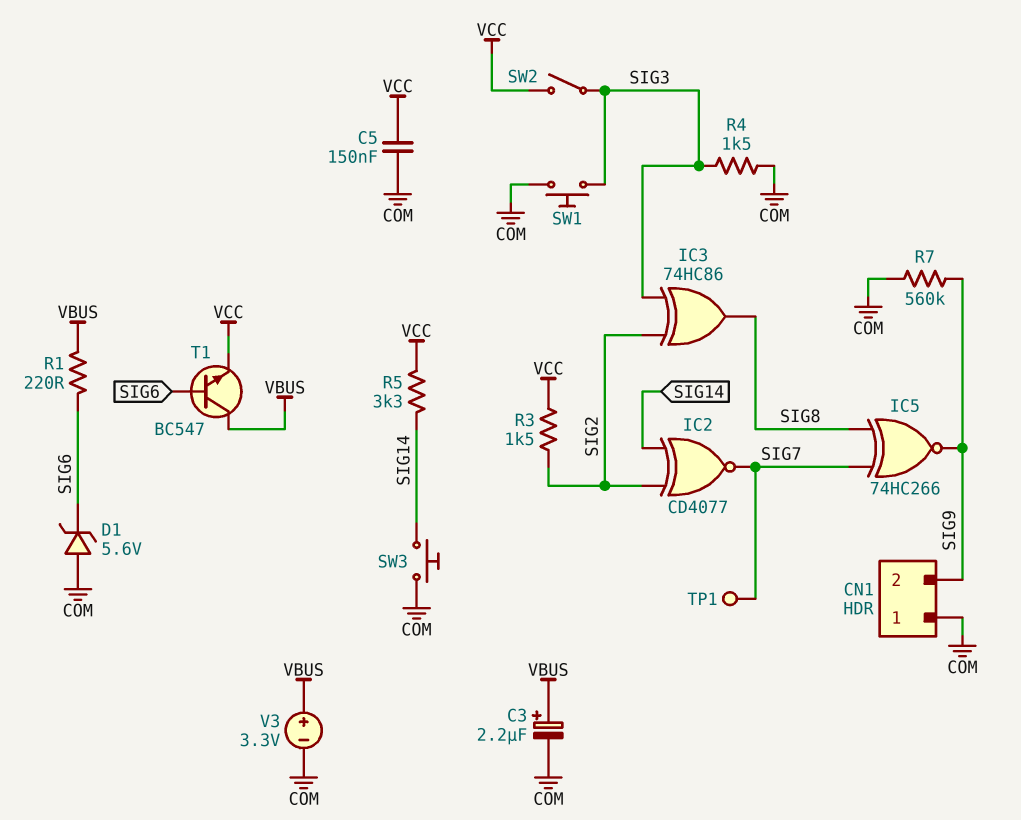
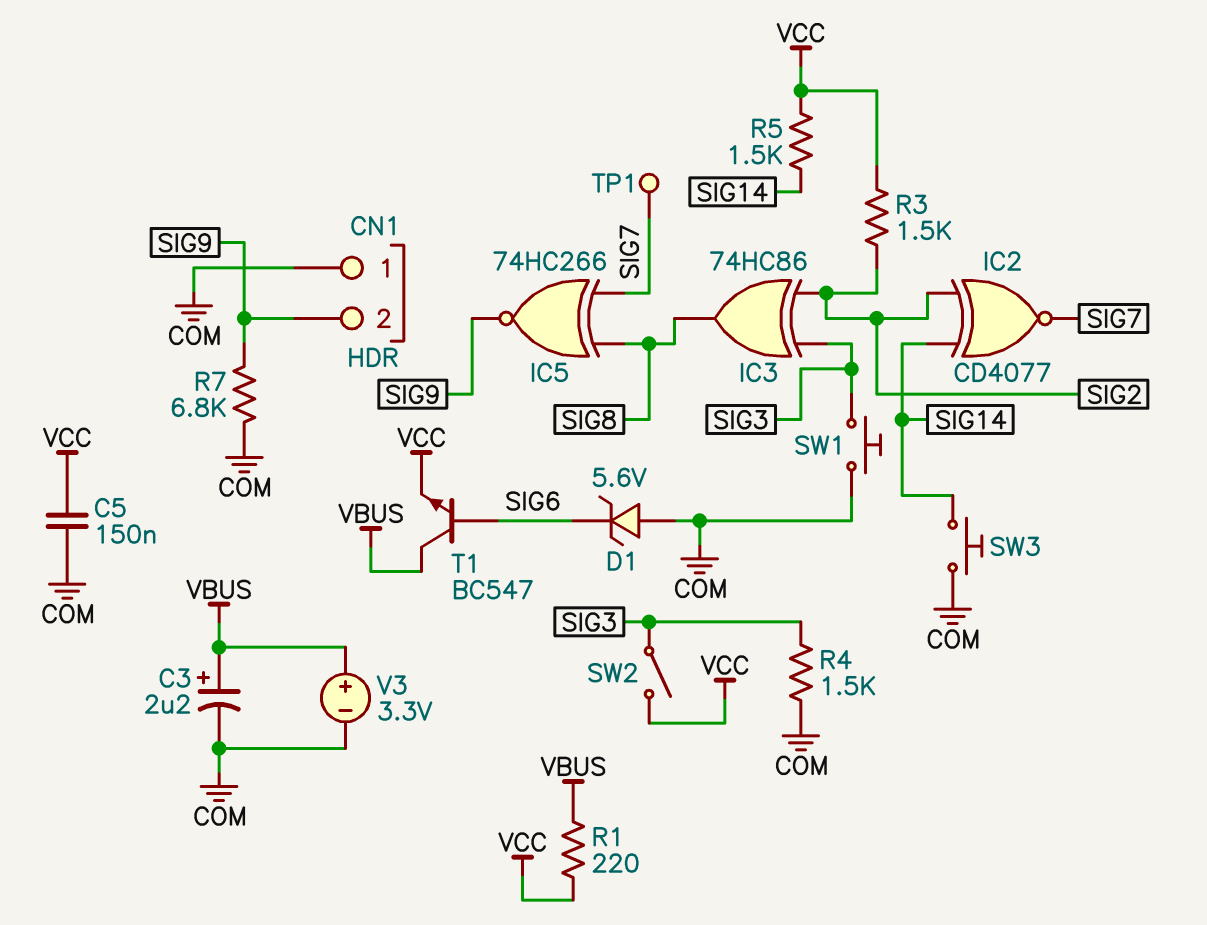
R1: 220 (SIG6, VBUS) -> 220 (VBUS, VCC)
R5: 3.3k (SIG14, VCC) -> 1.5k (SIG14, VCC)
R7: 560k (COM, SIG9) -> 6.8k (COM, SIG9)

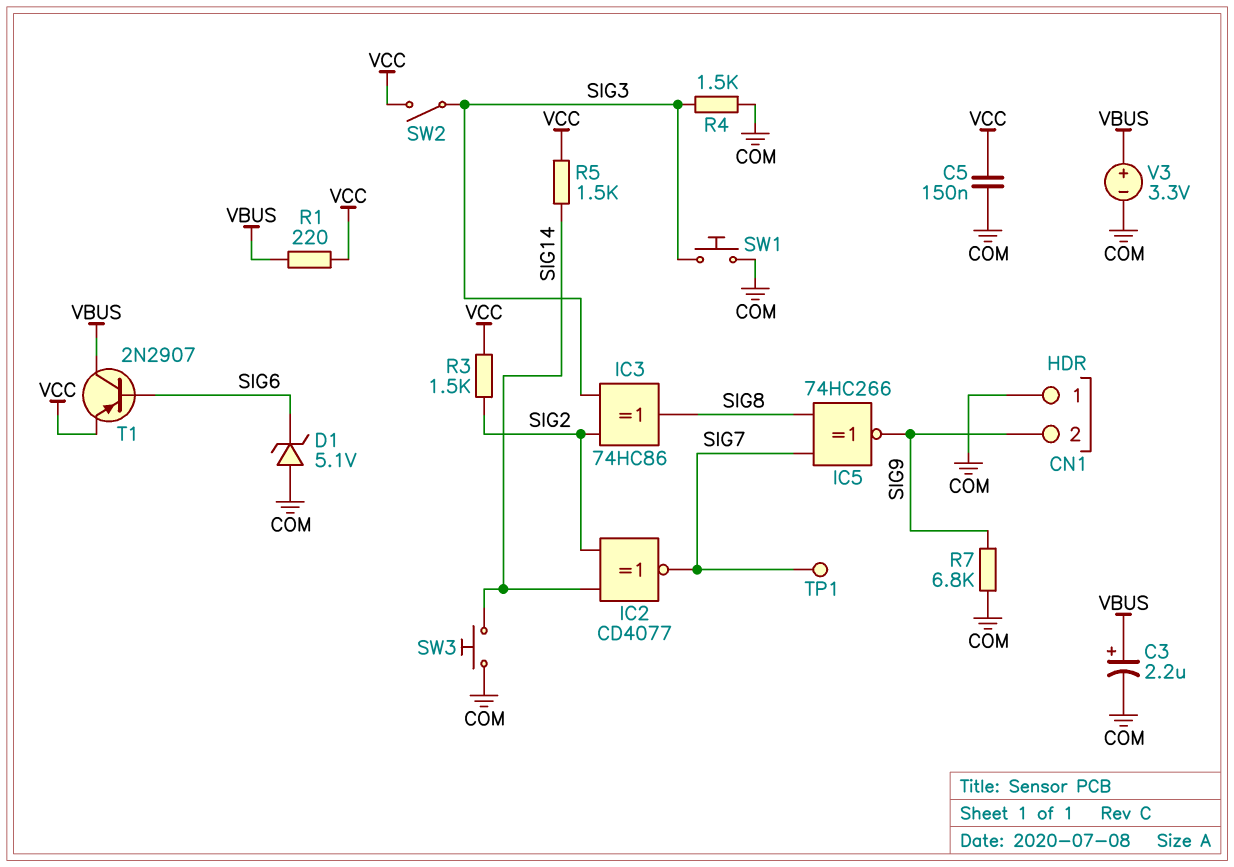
D1: zener 5.6V (A COM, K SIG6) -> zener 5.1V (A COM, K SIG6)
T1: NPN BC547 (B SIG6, C VBUS, E VCC) -> PNP 2N2907 (B SIG6, C VBUS, E VCC)

